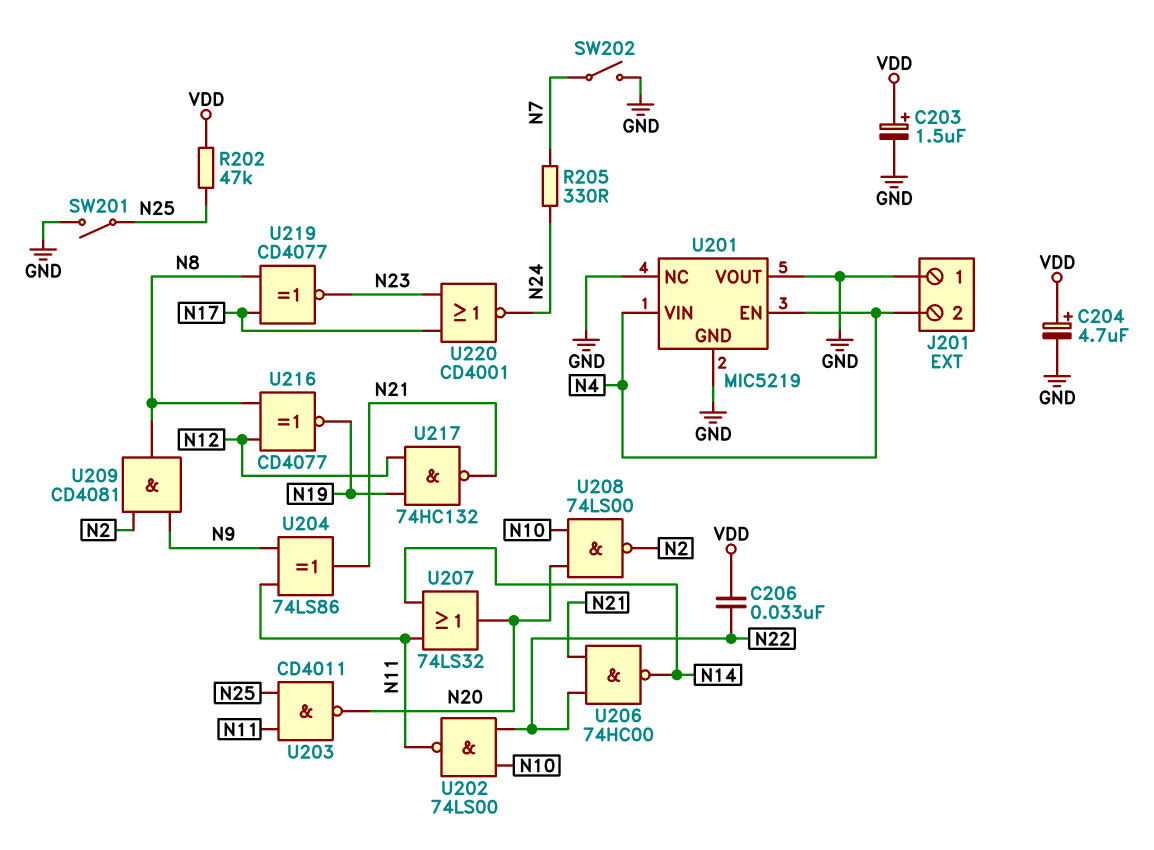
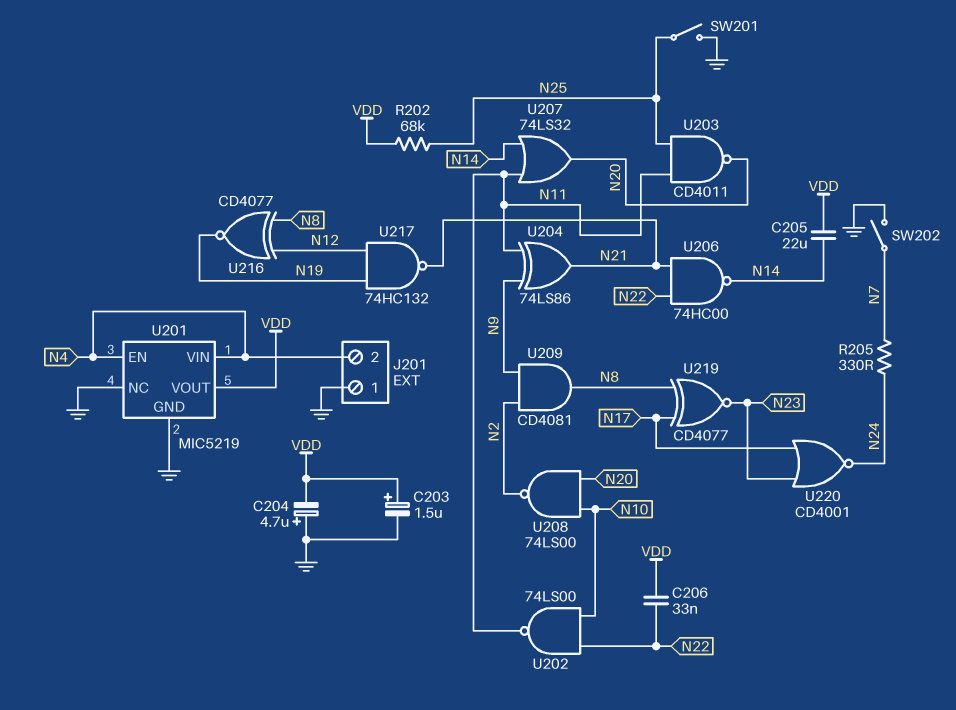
C204: 4.7uF (plus VDD, minus GND) -> 4.7uF (plus GND, minus VDD)
C205: none -> 22uF (N14, VDD)
R202: 47k (N25, VDD) -> 68k (N25, VDD)
U201 pin VOUT: GND -> VDD

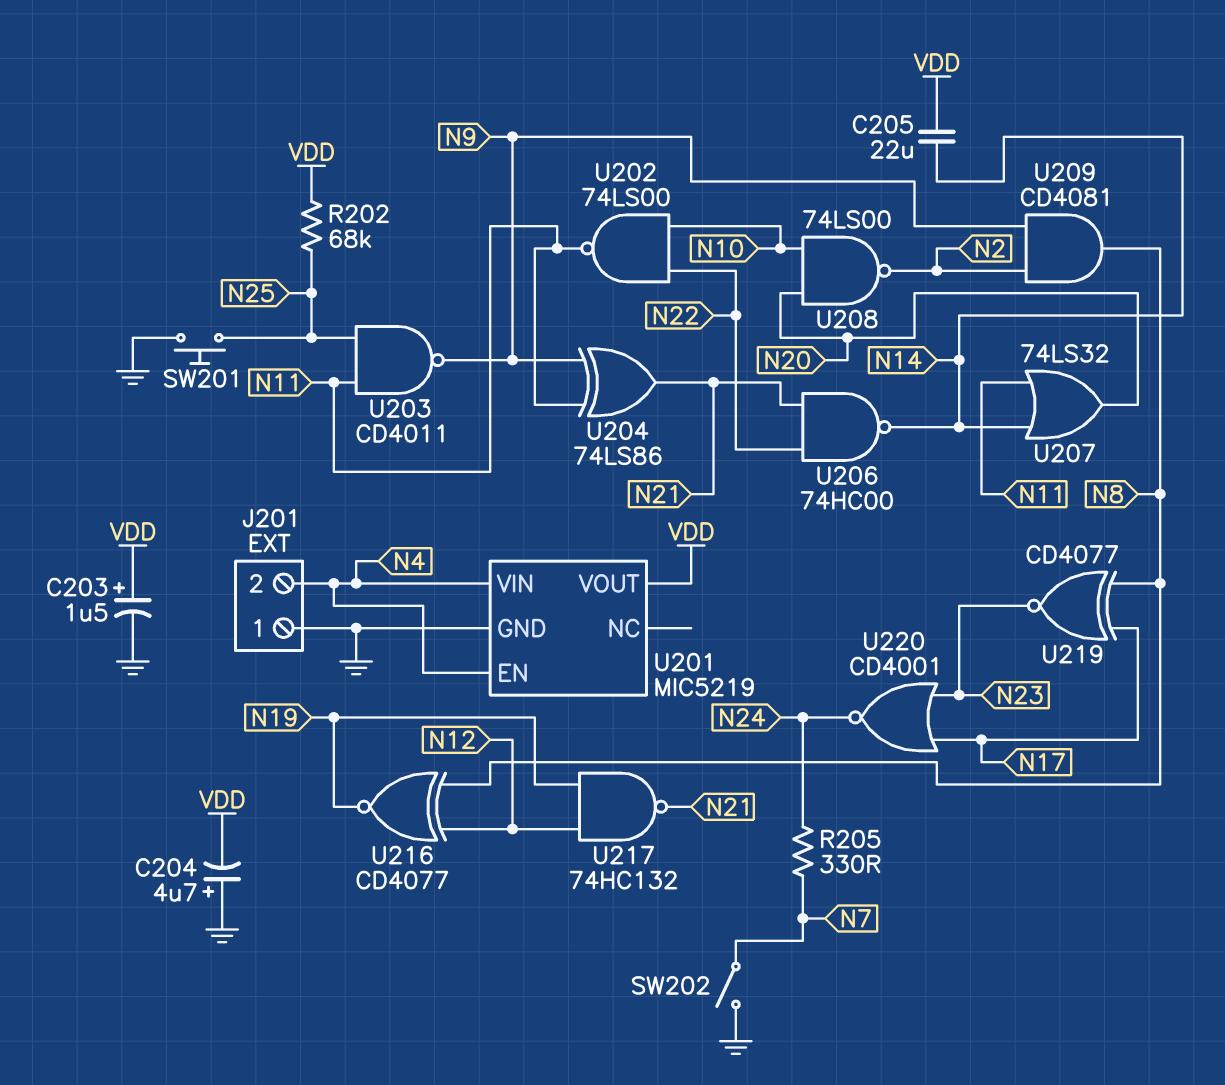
C206: 33nF (N22, VDD) -> none
SW201: switch (GND, N25) -> button (GND, N25)
U201 pin NC: GND -> none
U203: NAND CD4011 (in N11, in N25, out N20) -> NAND CD4011 (in N11, in N25, out N9)

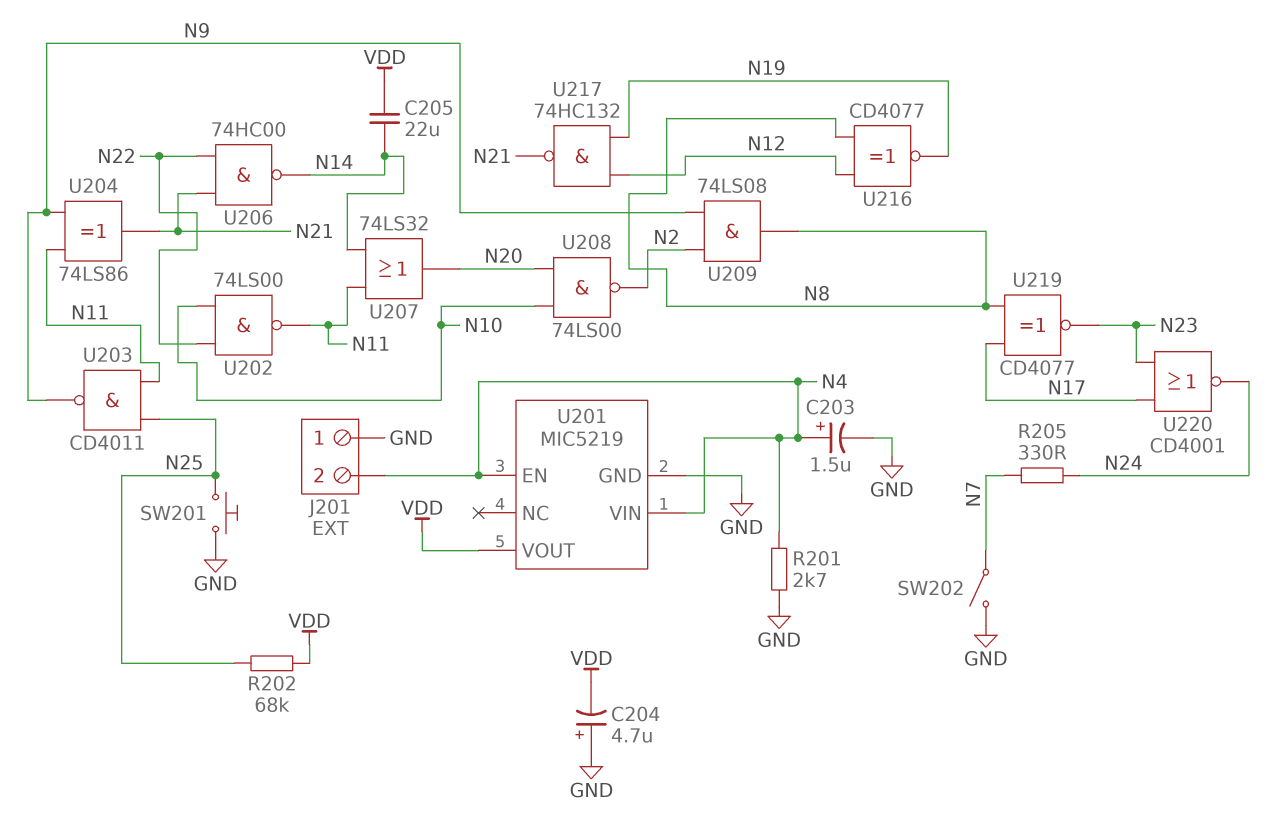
C203: 1.5uF (plus VDD, minus GND) -> 1.5uF (plus N4, minus GND)
R201: none -> 2.7k (GND, N4)
U209: AND CD4081 (in N2, in N9, out N8) -> AND 74LS08 (in N2, in N9, out N8)

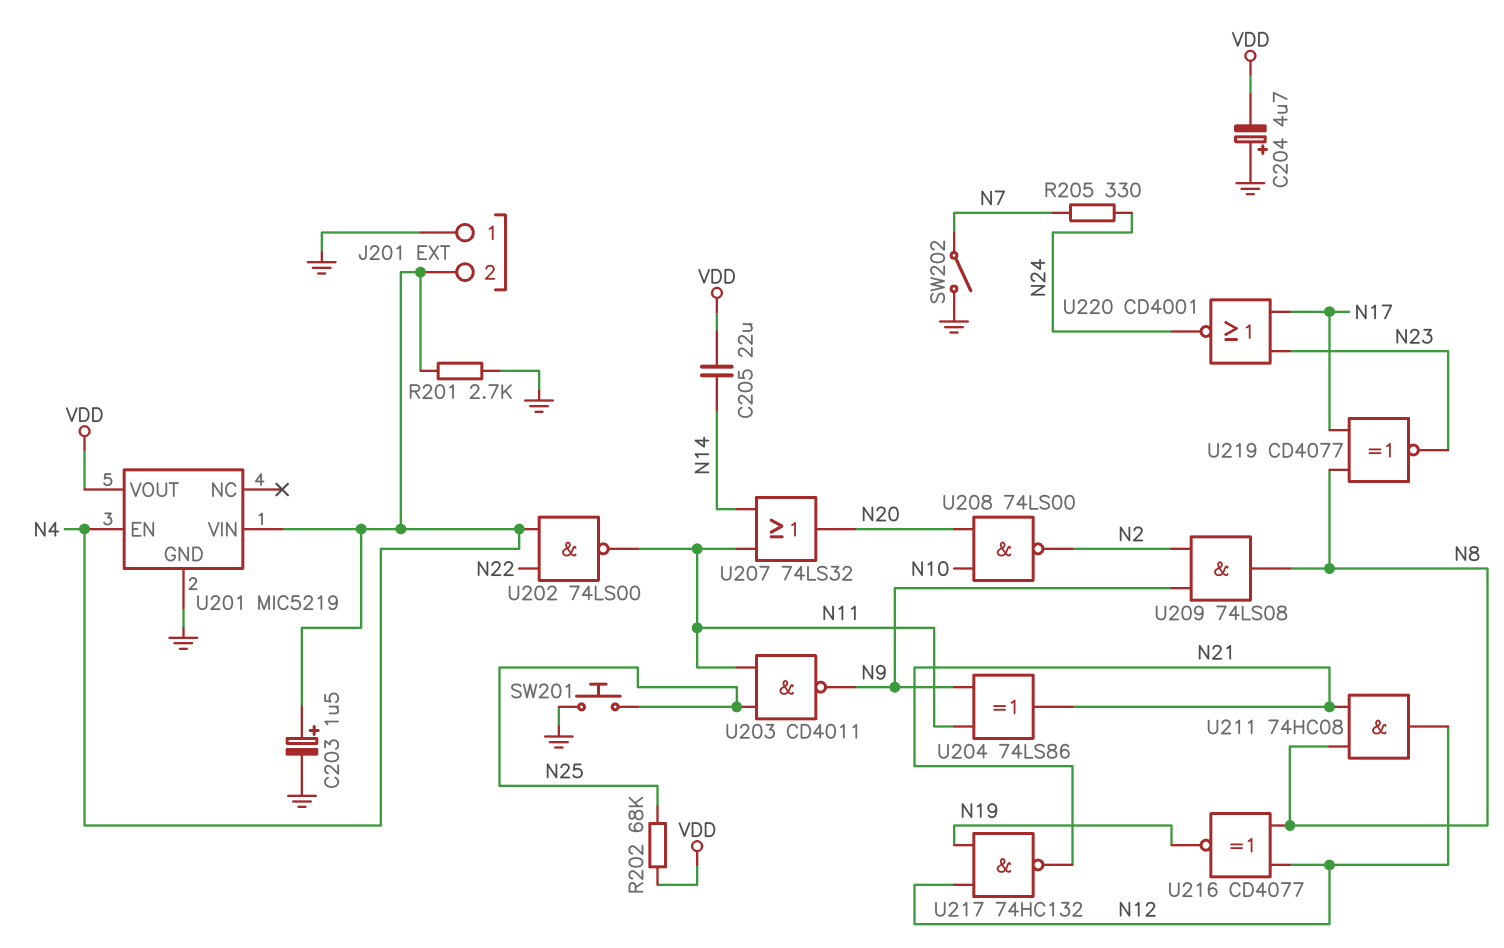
U202: NAND 74LS00 (in N10, in N22, out N11) -> NAND 74LS00 (in N4, in N22, out N11)
U206: NAND 74HC00 (in N21, in N22, out N14) -> none
U211: none -> AND 74HC08 (in N8, in N21, out N12)

